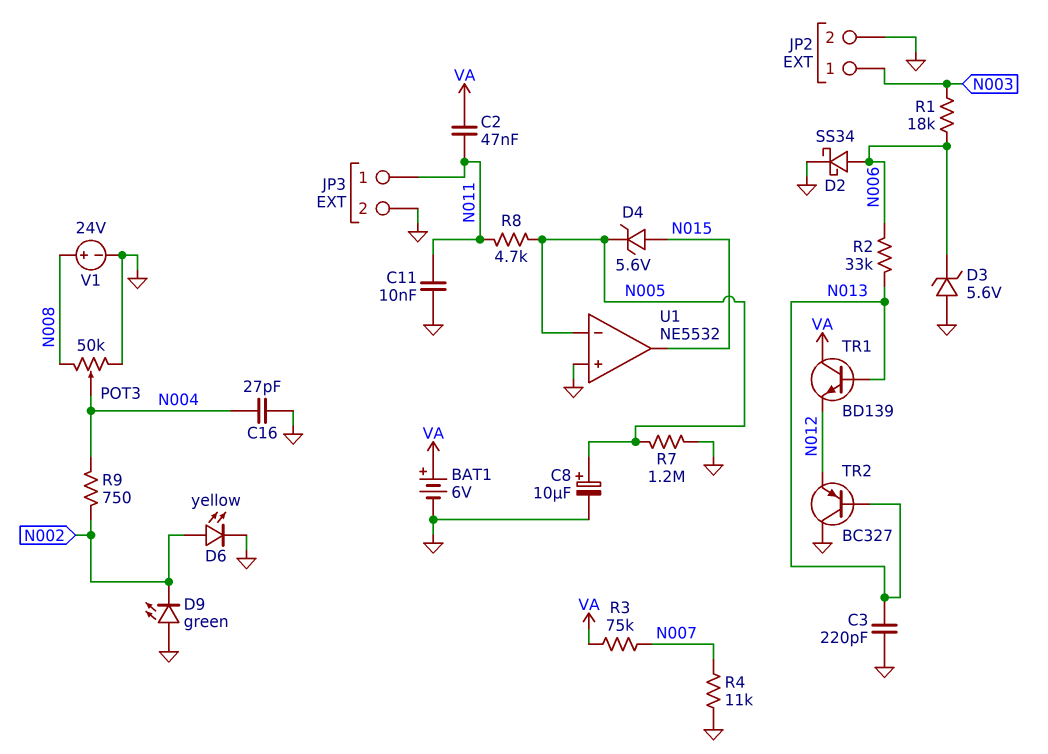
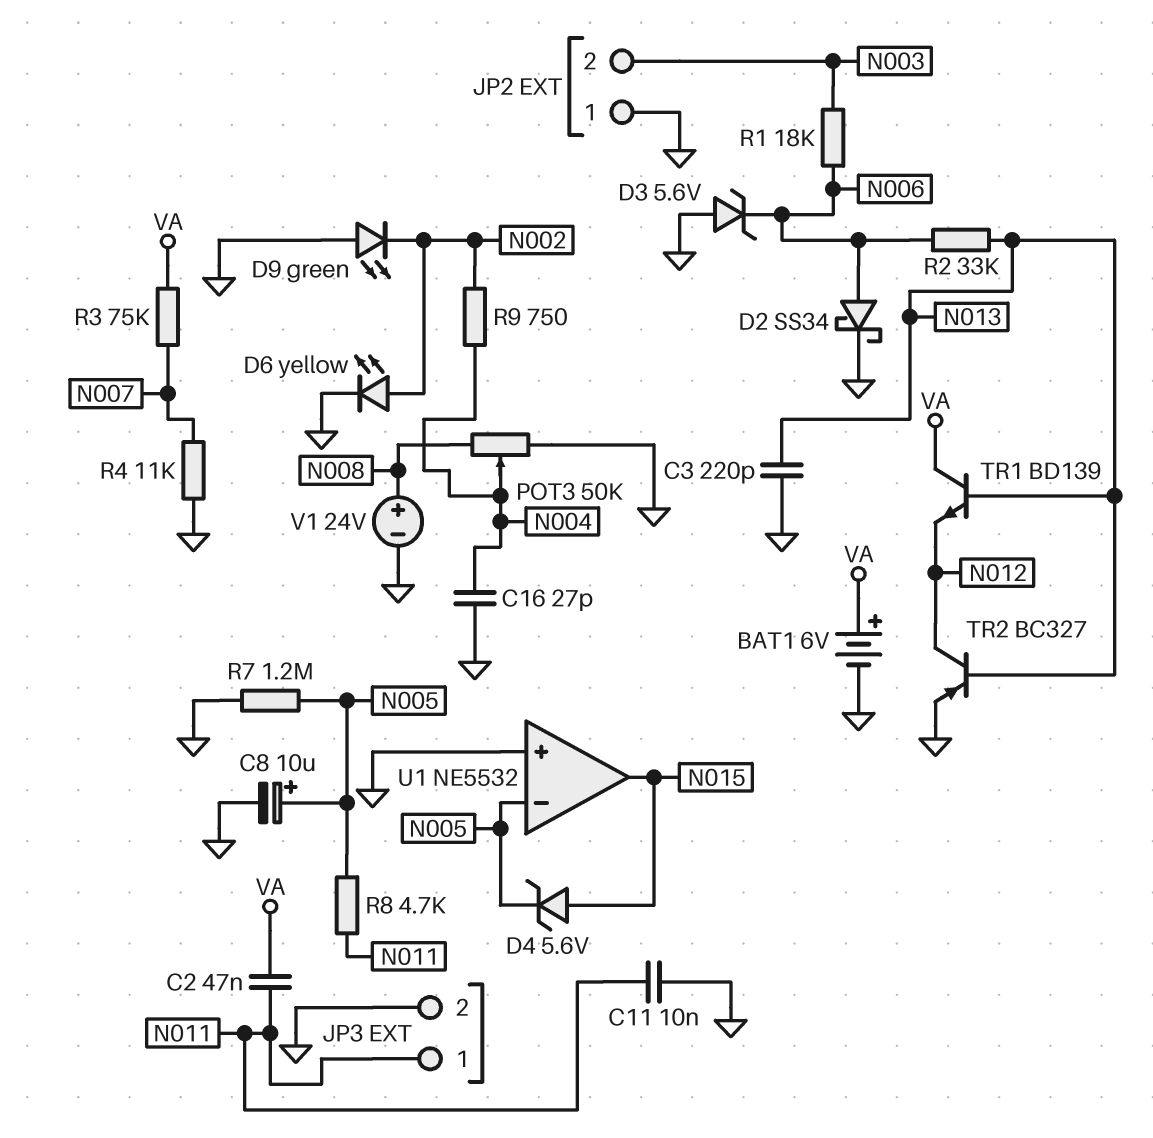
JP2 pin 1: N003 -> GND
JP2 pin 2: GND -> N003
TR2: PNP BC327 (B N013, C GND, E N012) -> PNP BC327 (B N013, C N012, E GND)

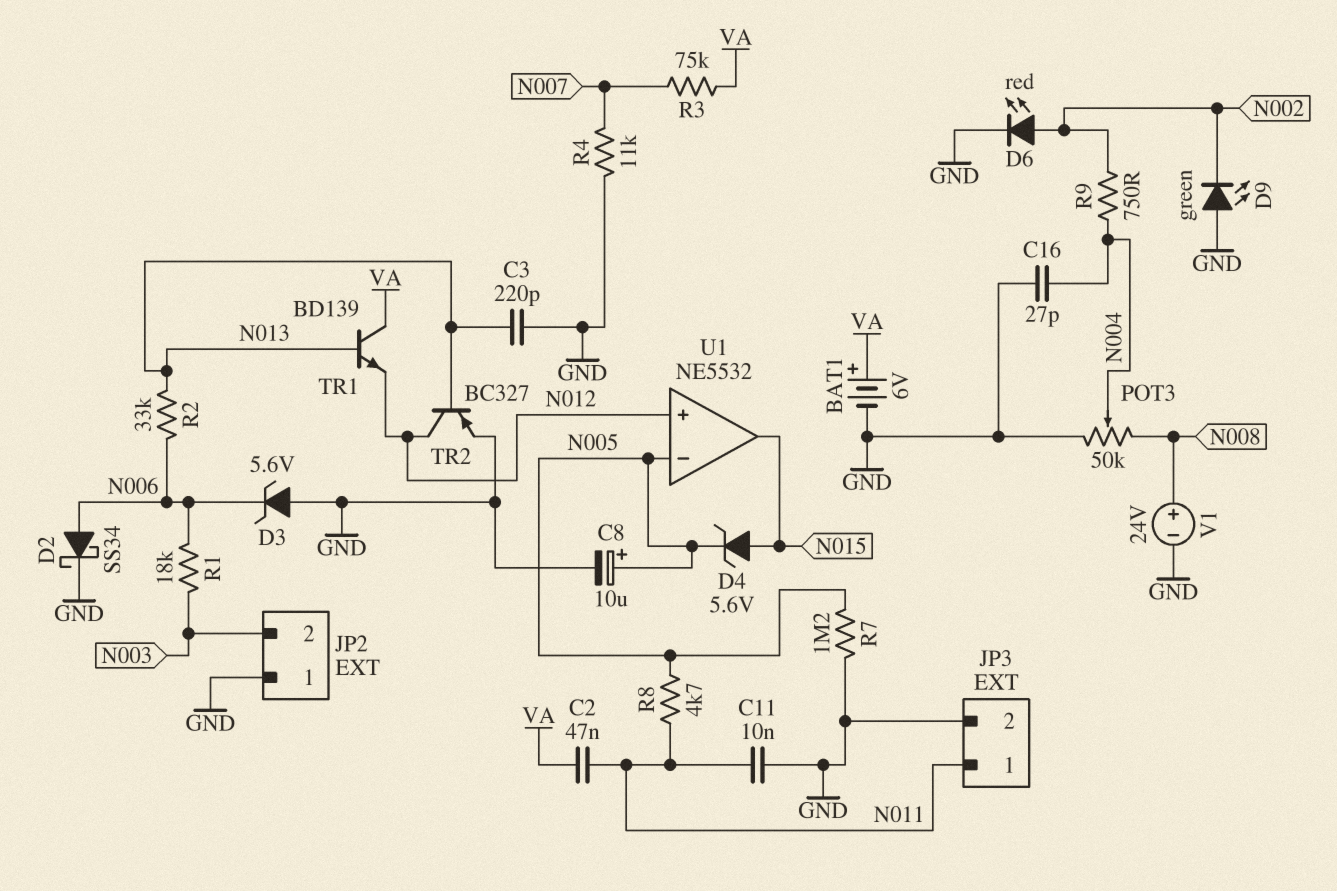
D6: LED yellow (A N002, K GND) -> LED red (A N002, K GND)
U1 pin in+: GND -> N012

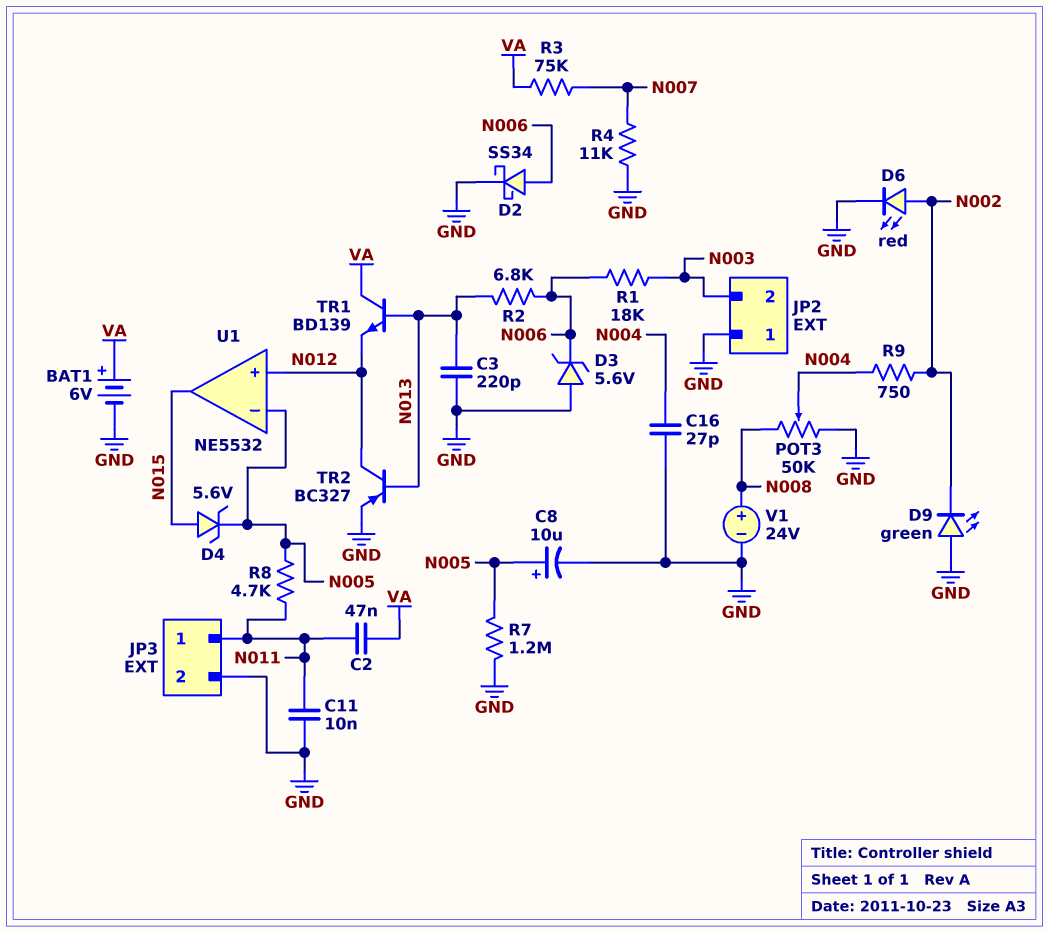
R2: 33k (N006, N013) -> 6.8k (N006, N013)

